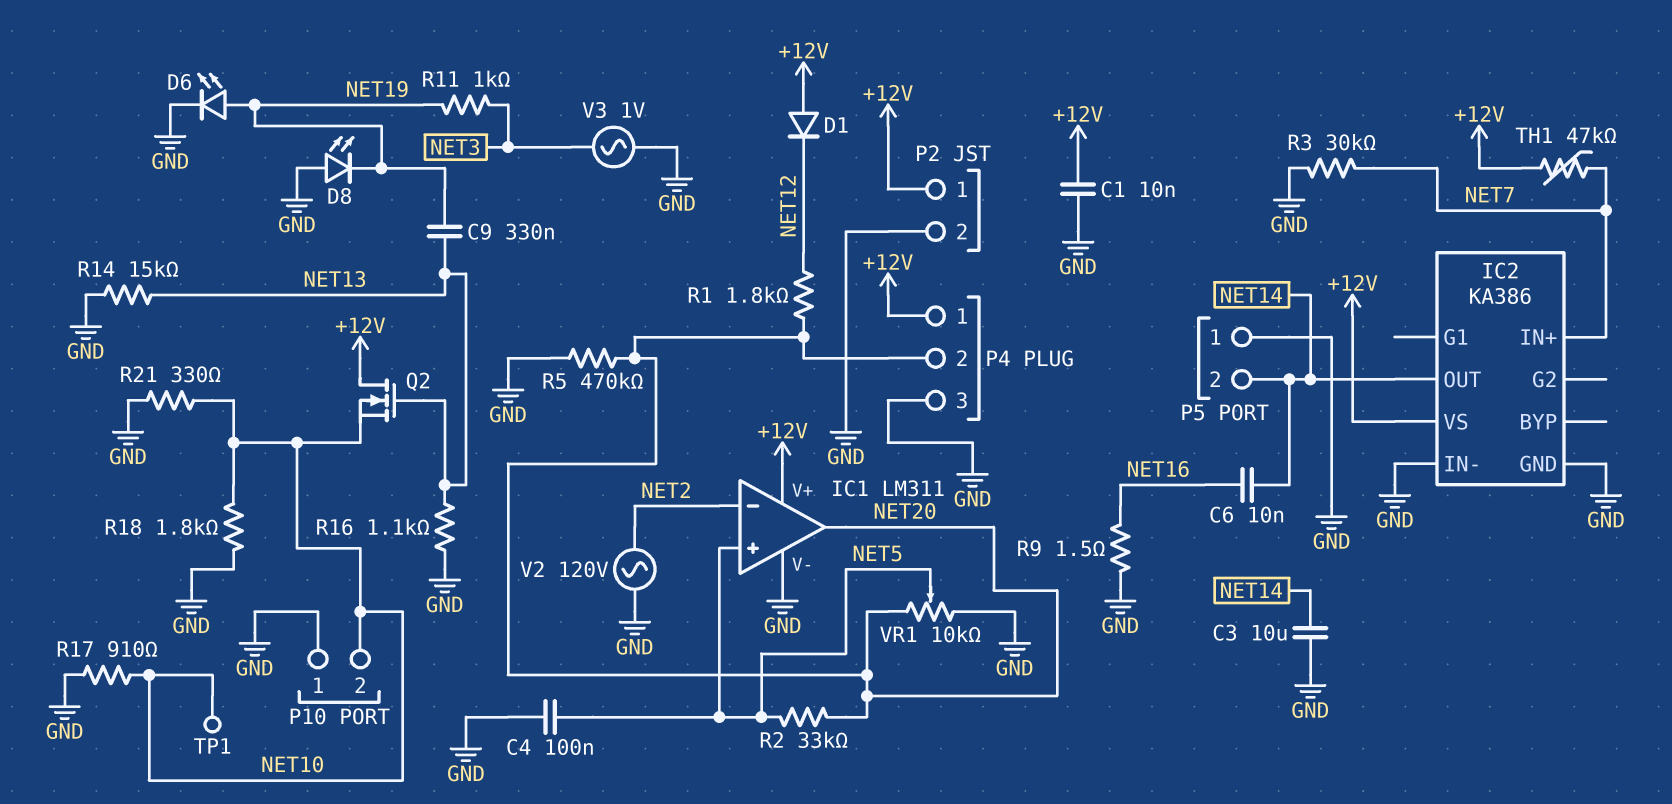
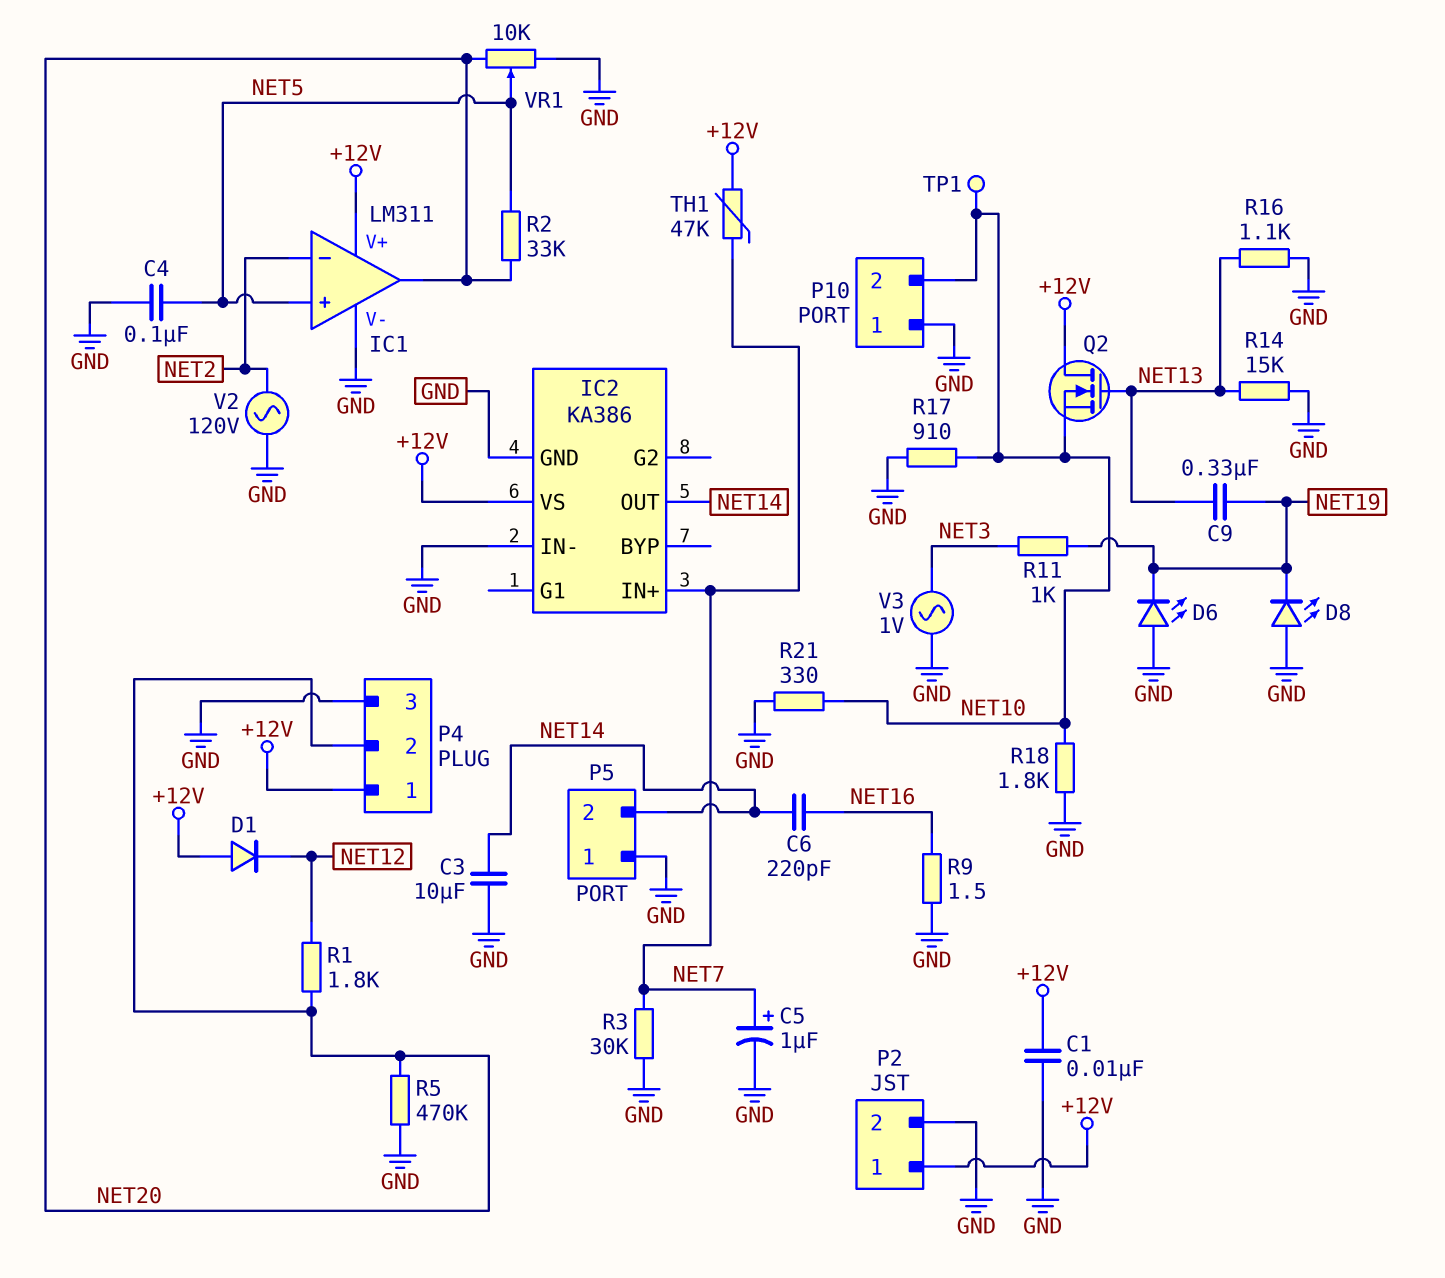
C5: none -> 1uF (plus NET7, minus GND)
C6: 10nF (NET14, NET16) -> 220pF (NET14, NET16)
D6: LED (A NET19, K GND) -> LED (A GND, K NET19)

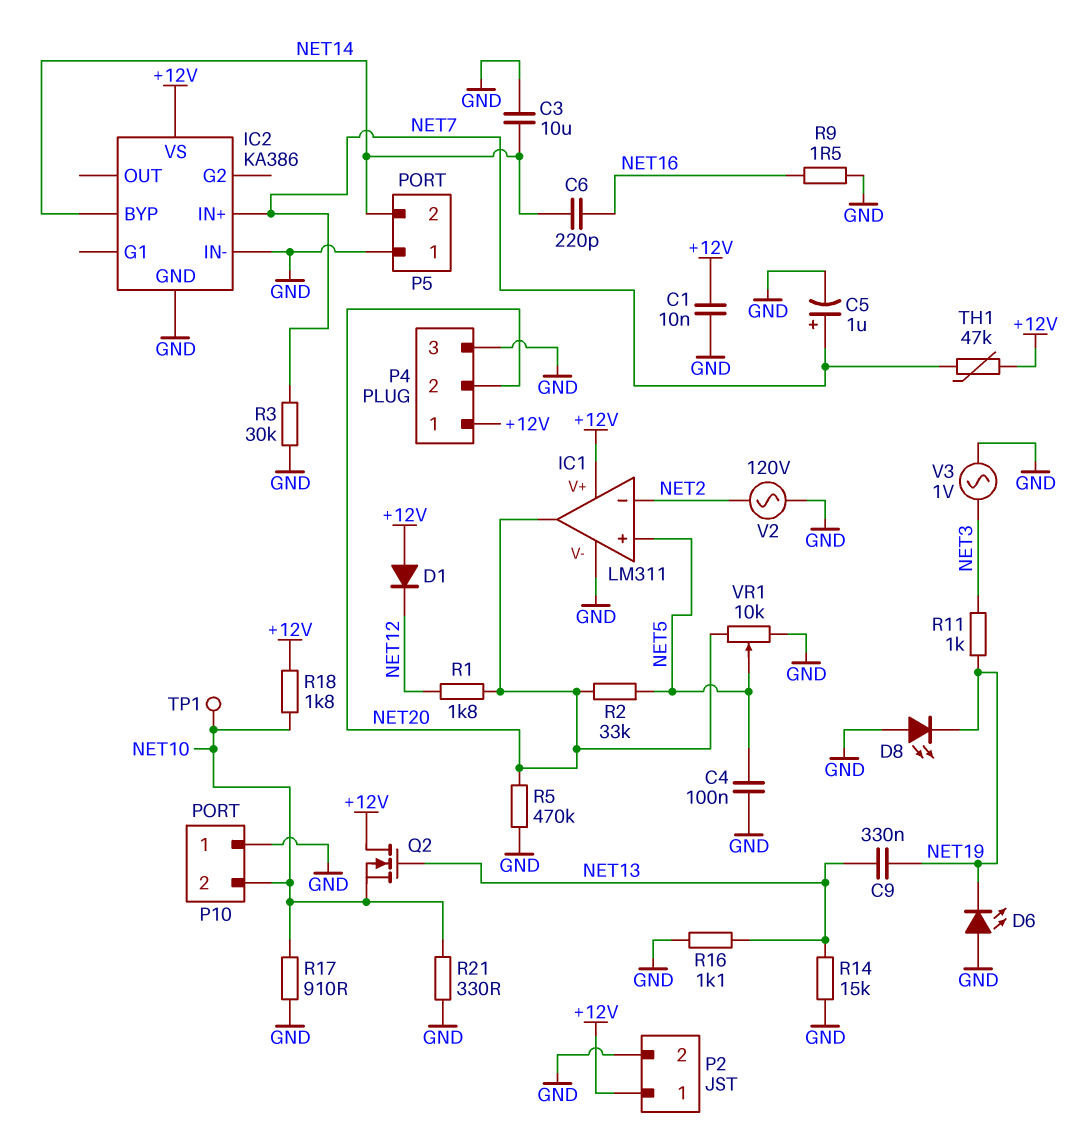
IC2 pin BYP: none -> NET14
IC2 pin OUT: NET14 -> none
R18: 1.8k (GND, NET10) -> 1.8k (+12V, NET10)

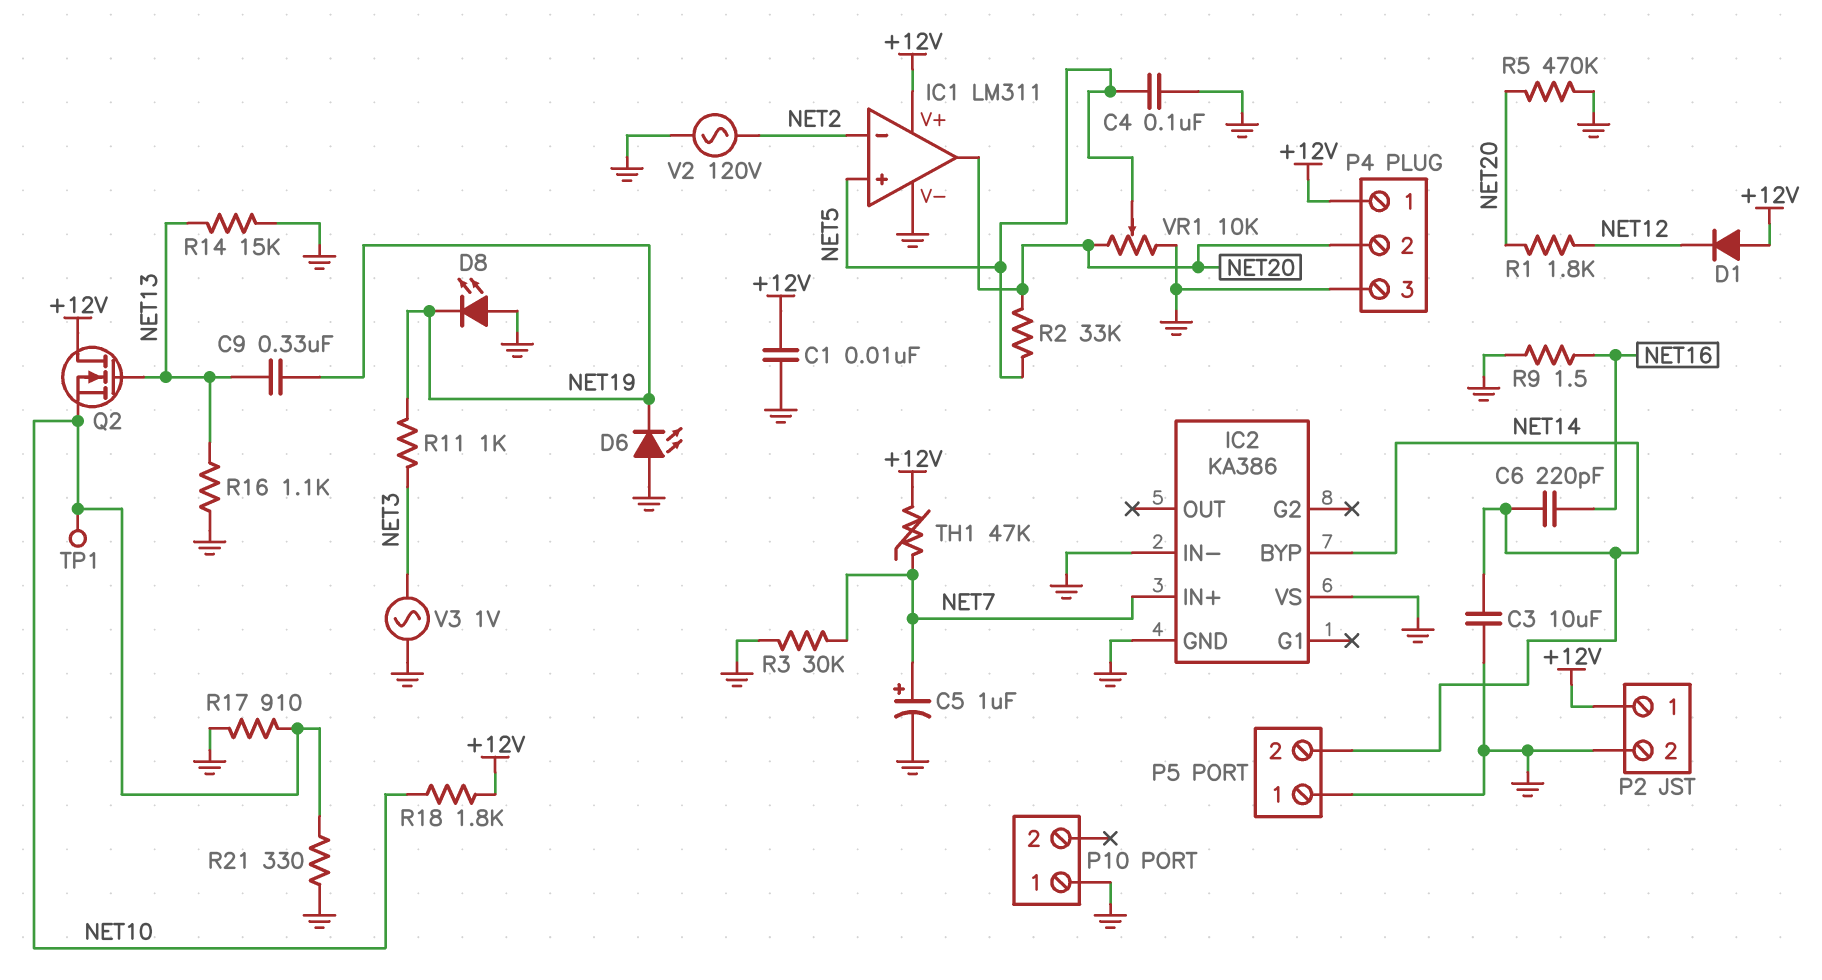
IC2 pin VS: +12V -> GND
P10 pin 2: NET10 -> none

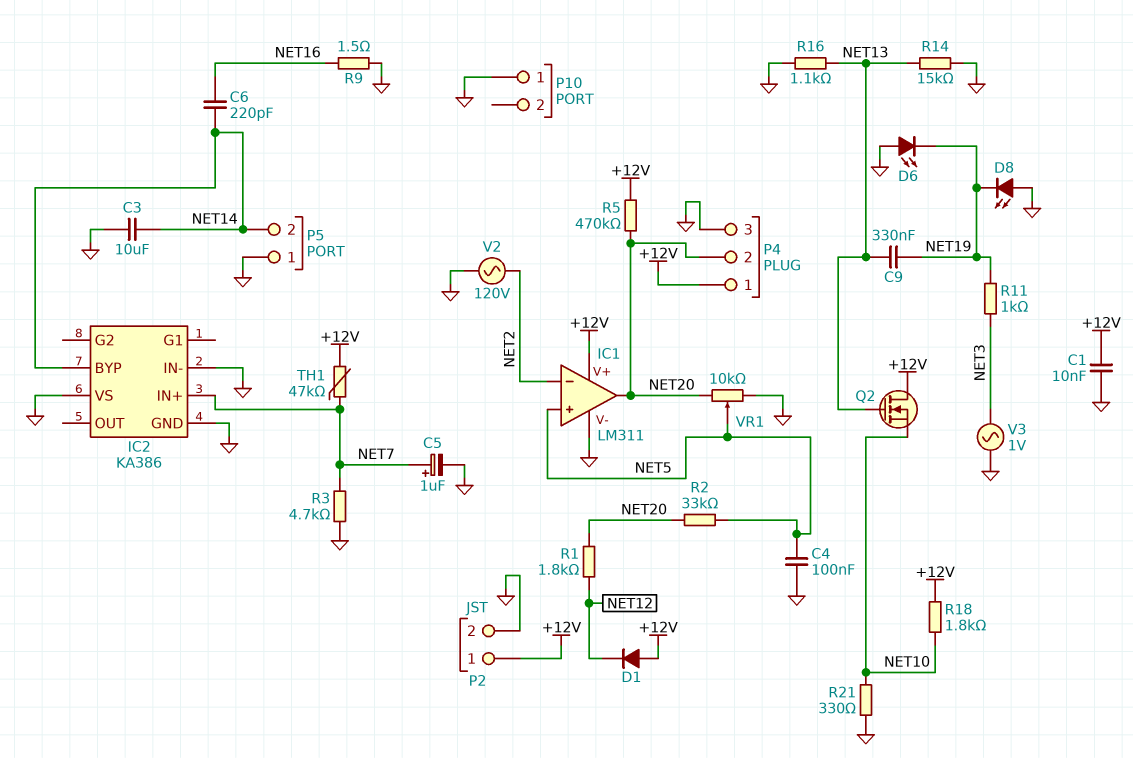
R3: 30k (GND, NET7) -> 4.7k (GND, NET7)
R5: 470k (GND, NET20) -> 470k (+12V, NET20)
R17: 910 (GND, NET10) -> none
TP1: test point (NET10) -> none

